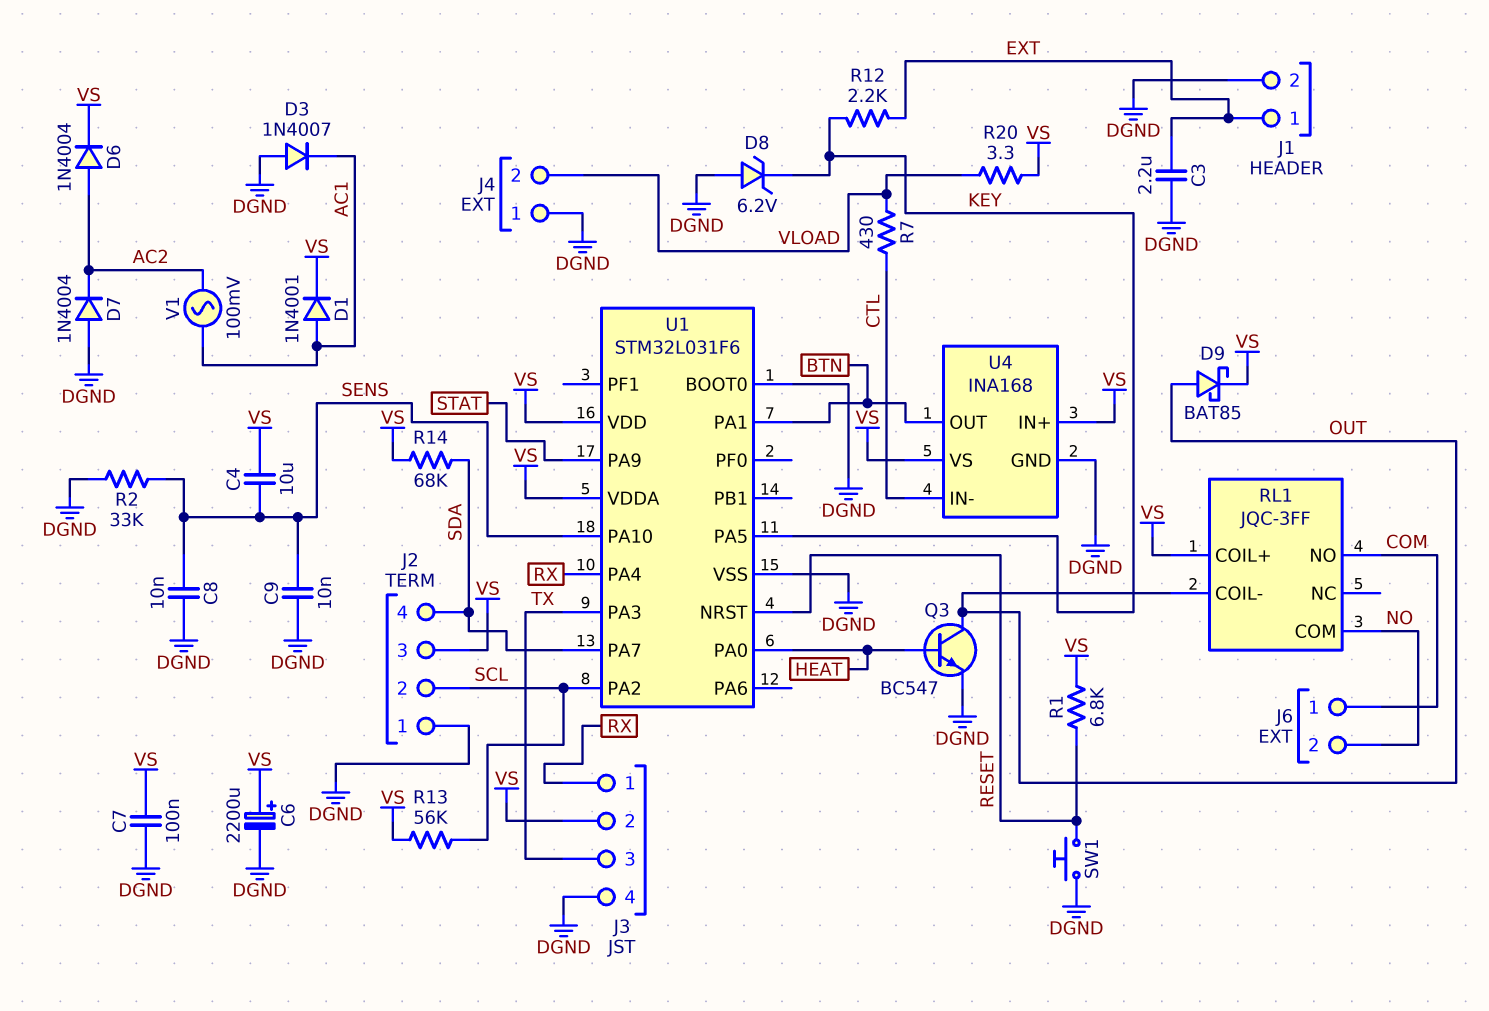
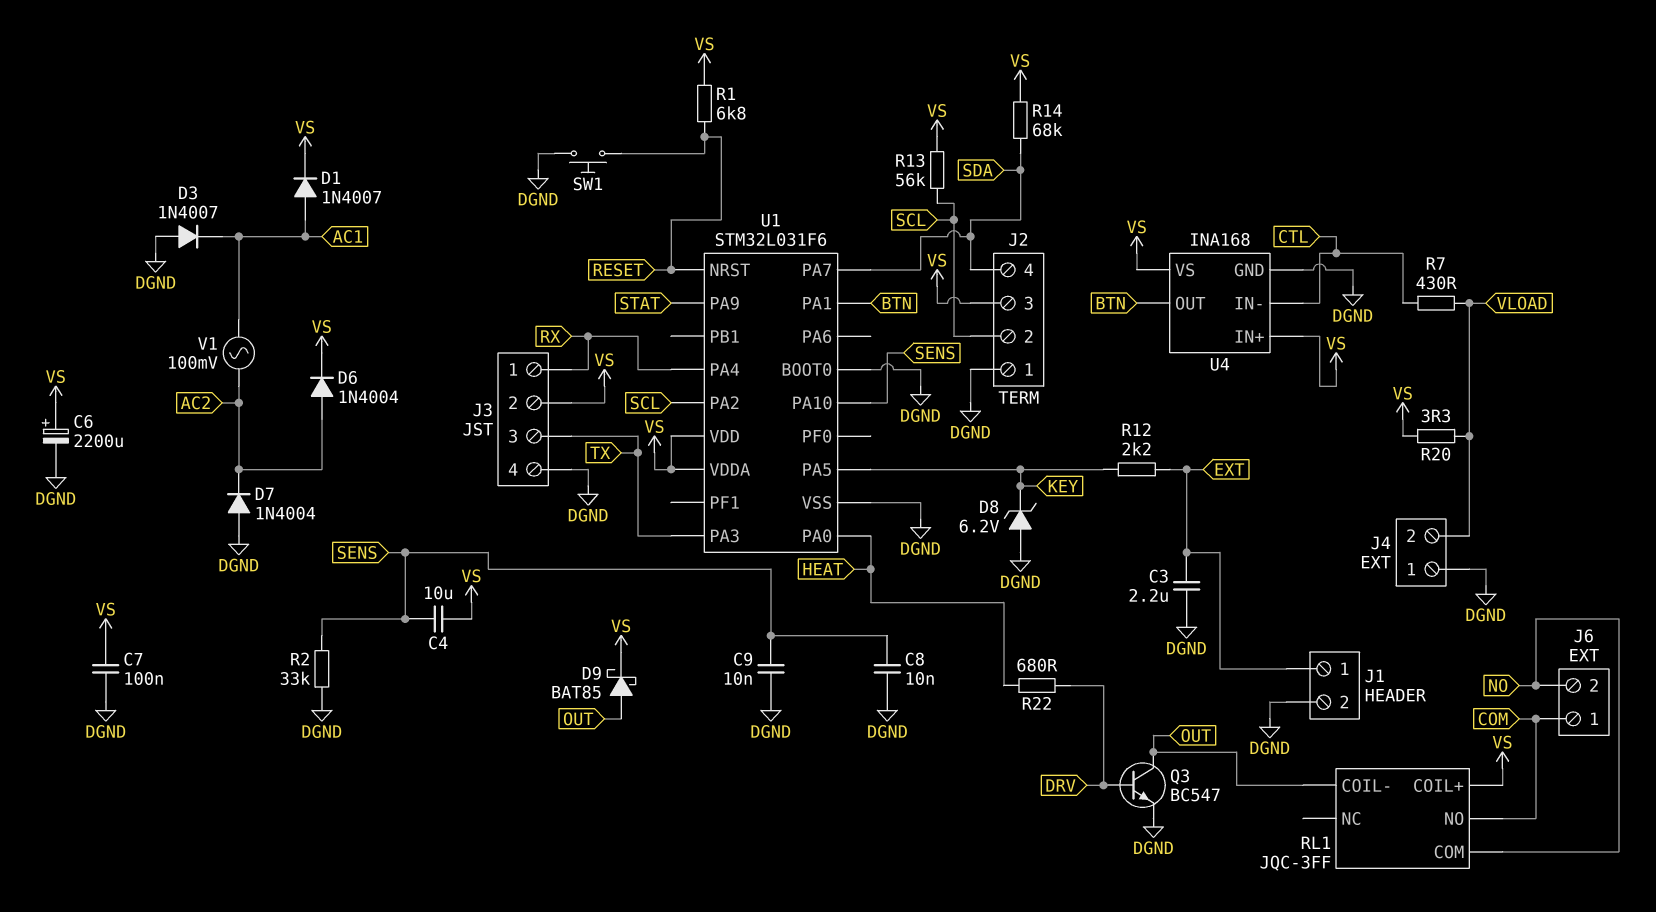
D1: diode 1N4001 (A AC1, K VS) -> diode 1N4007 (A AC1, K VS)
Q3: NPN BC547 (B HEAT, C OUT, E DGND) -> NPN BC547 (B DRV, C OUT, E DGND)
R22: none -> 680 (DRV, HEAT)

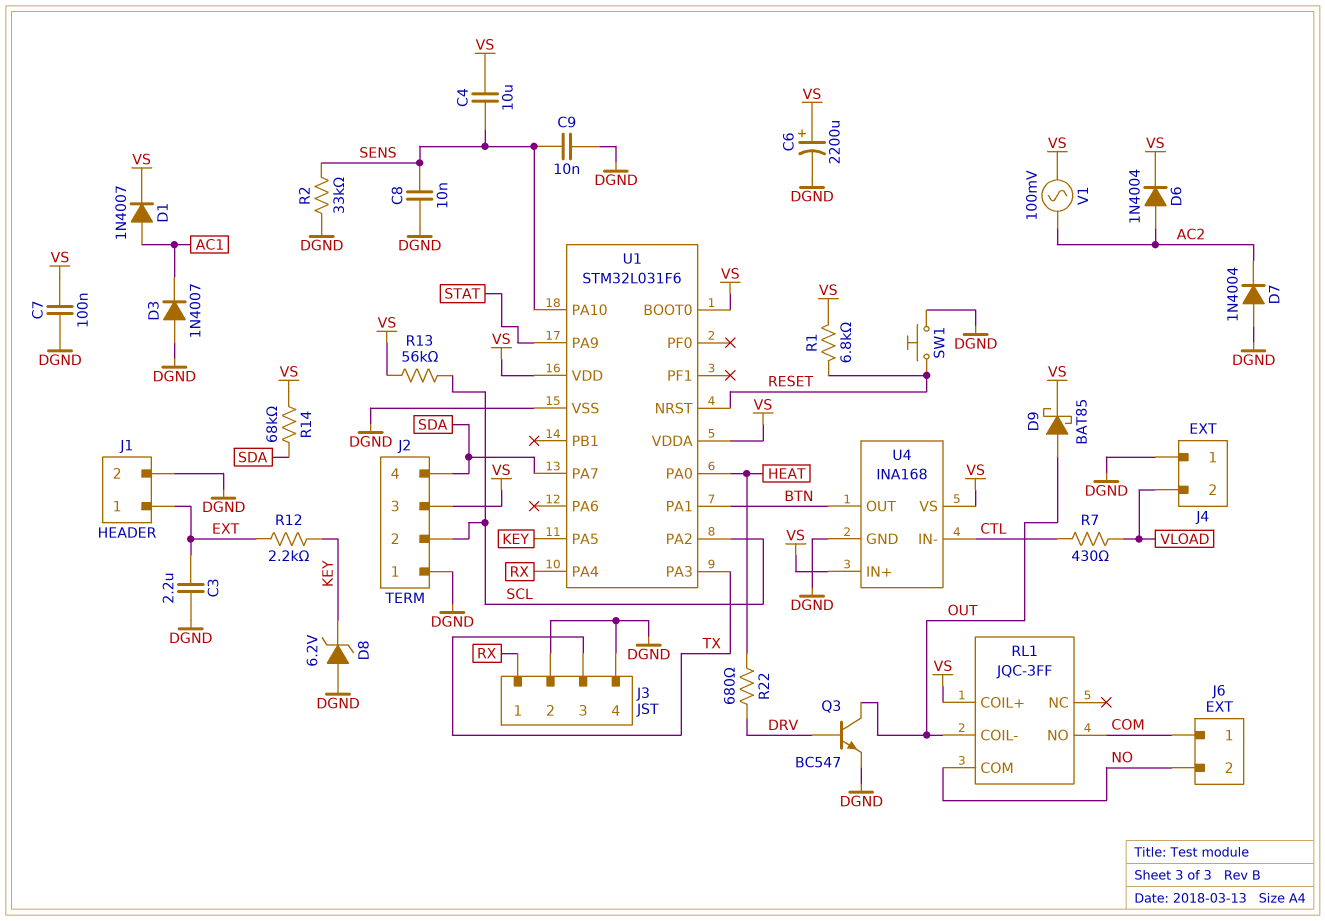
J3 pin 2: VS -> DGND
R20: 3.3 (VLOAD, VS) -> none
U1 pin BOOT0: DGND -> VS
V1: AC 100mV (AC1, AC2) -> AC 100mV (AC2, VS)

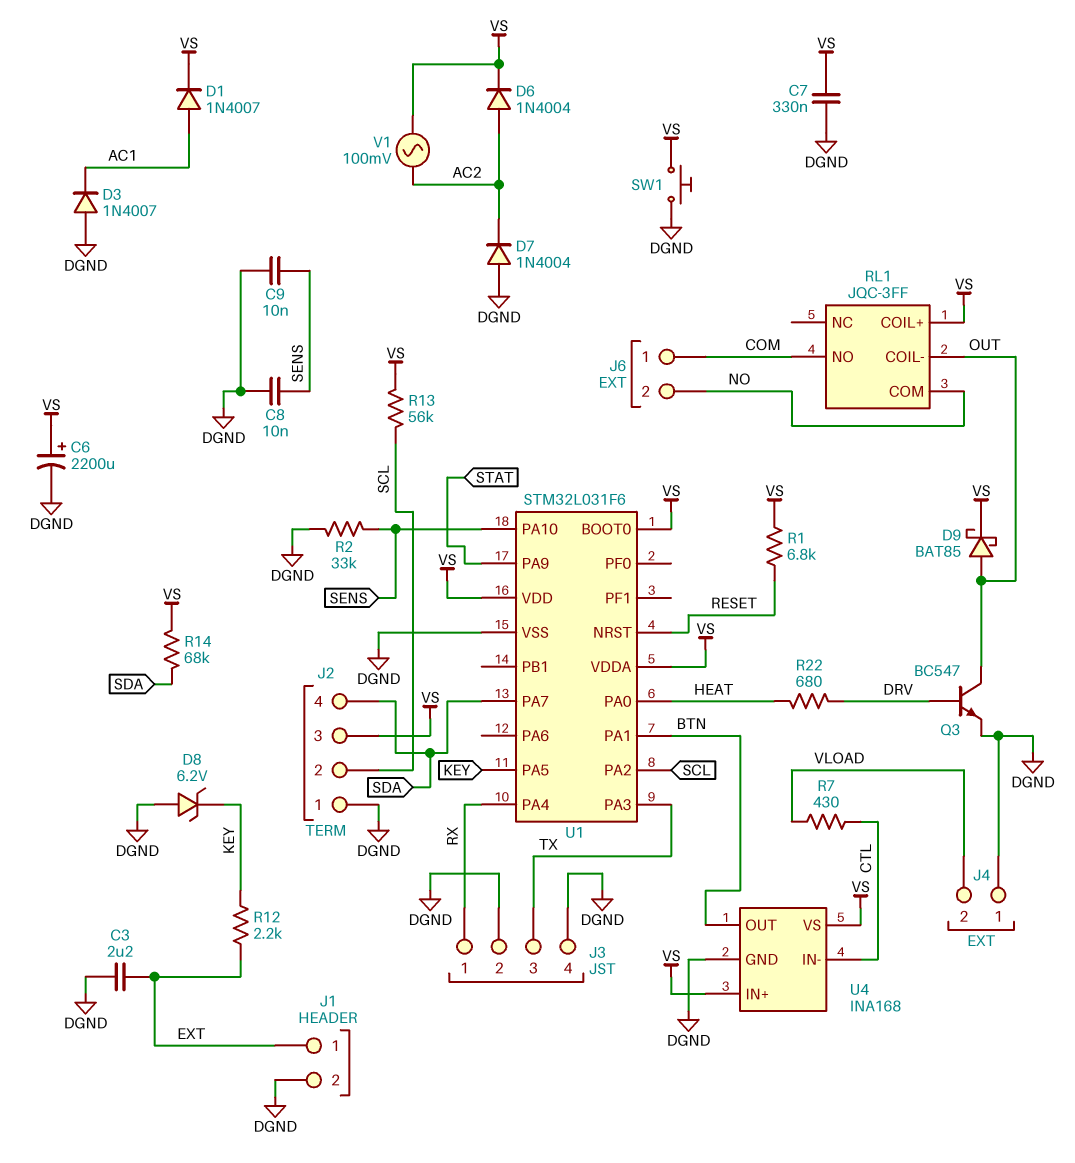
C4: 10uF (SENS, VS) -> none
C7: 100nF (DGND, VS) -> 330nF (DGND, VS)
SW1: button (DGND, RESET) -> button (DGND, VS)

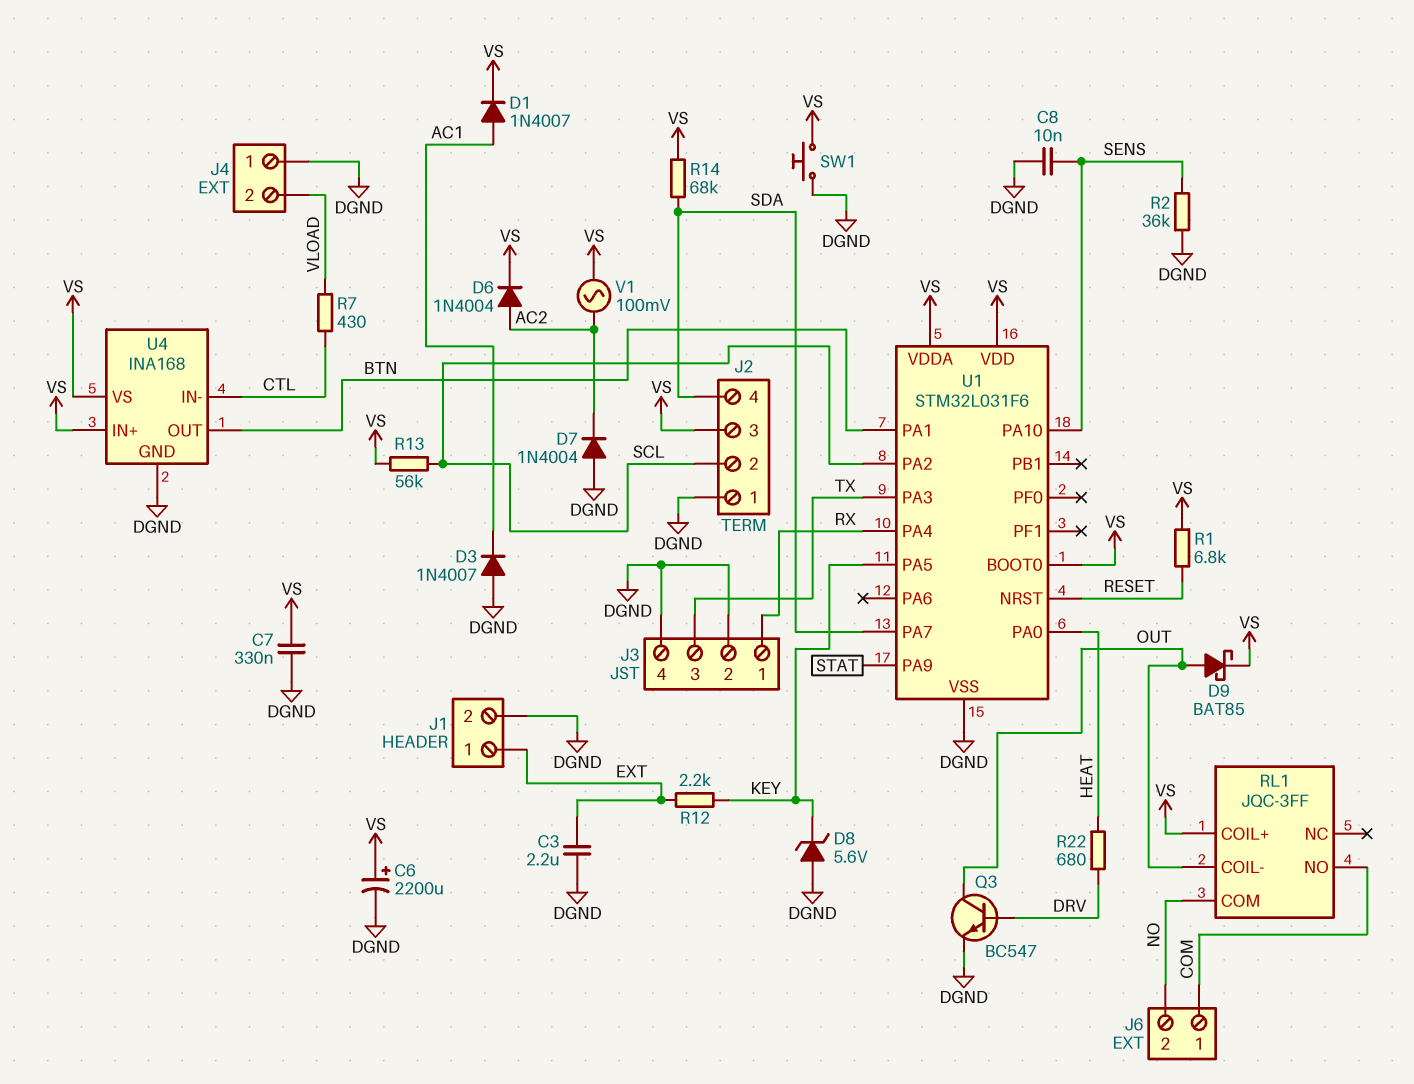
C9: 10nF (DGND, SENS) -> none
D8: zener 6.2V (A DGND, K KEY) -> zener 5.6V (A DGND, K KEY)
R2: 33k (DGND, SENS) -> 36k (DGND, SENS)

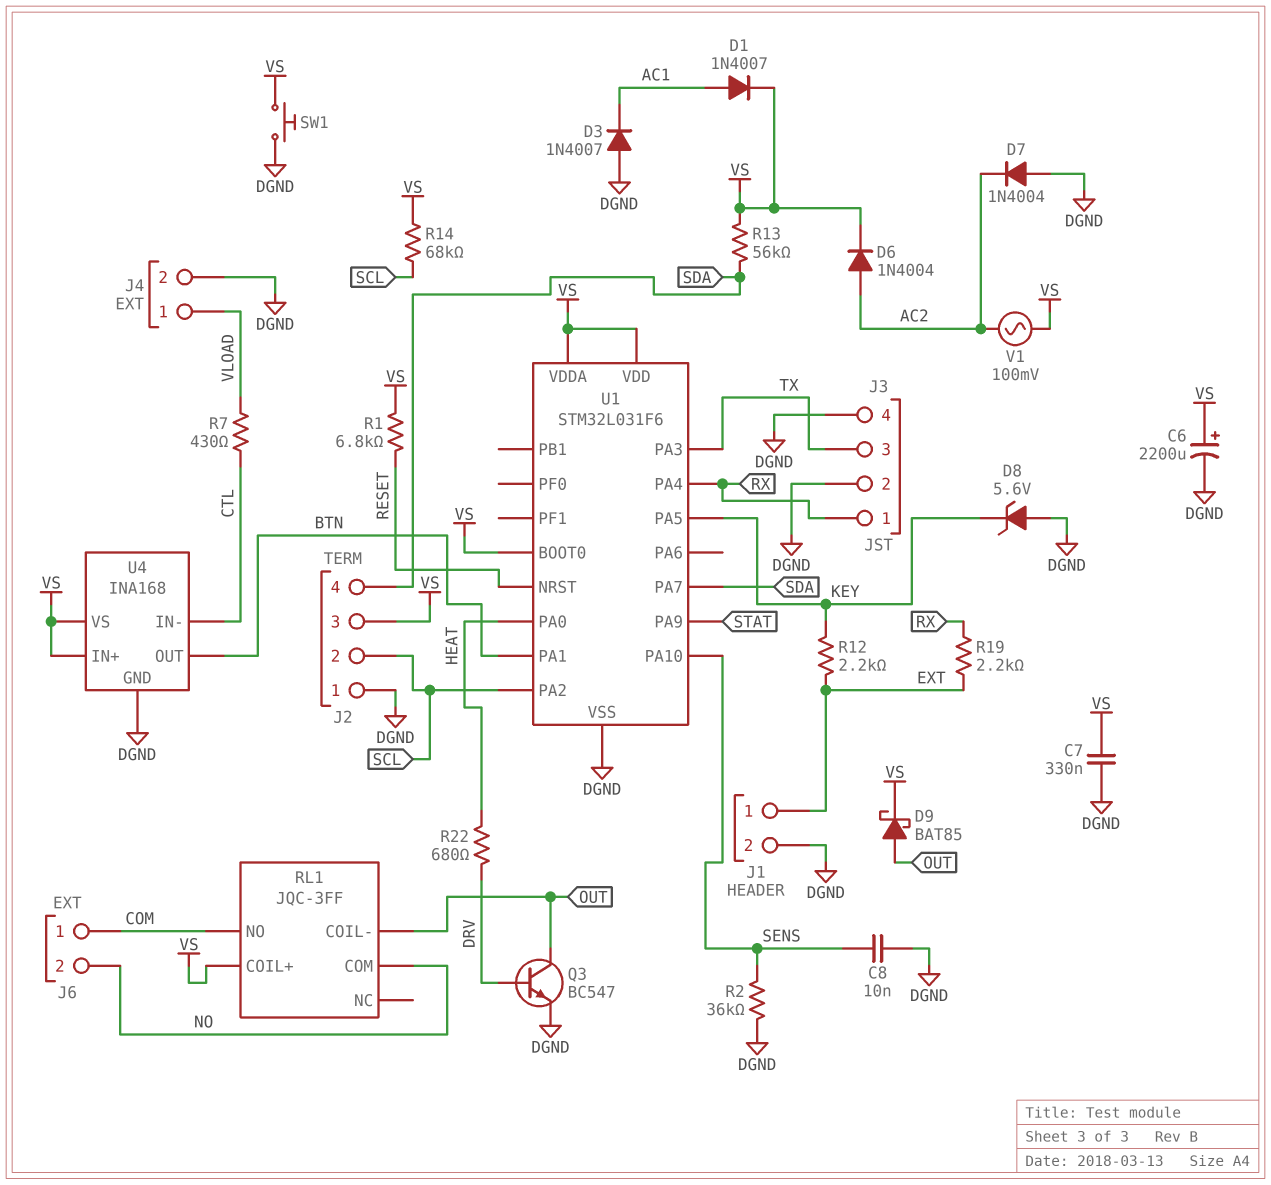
C3: 2.2uF (DGND, EXT) -> none
J4 pin 1: DGND -> VLOAD
J4 pin 2: VLOAD -> DGND
R13: 56k (SCL, VS) -> 56k (SDA, VS)
R14: 68k (SDA, VS) -> 68k (SCL, VS)
R19: none -> 2.2k (EXT, RX)

